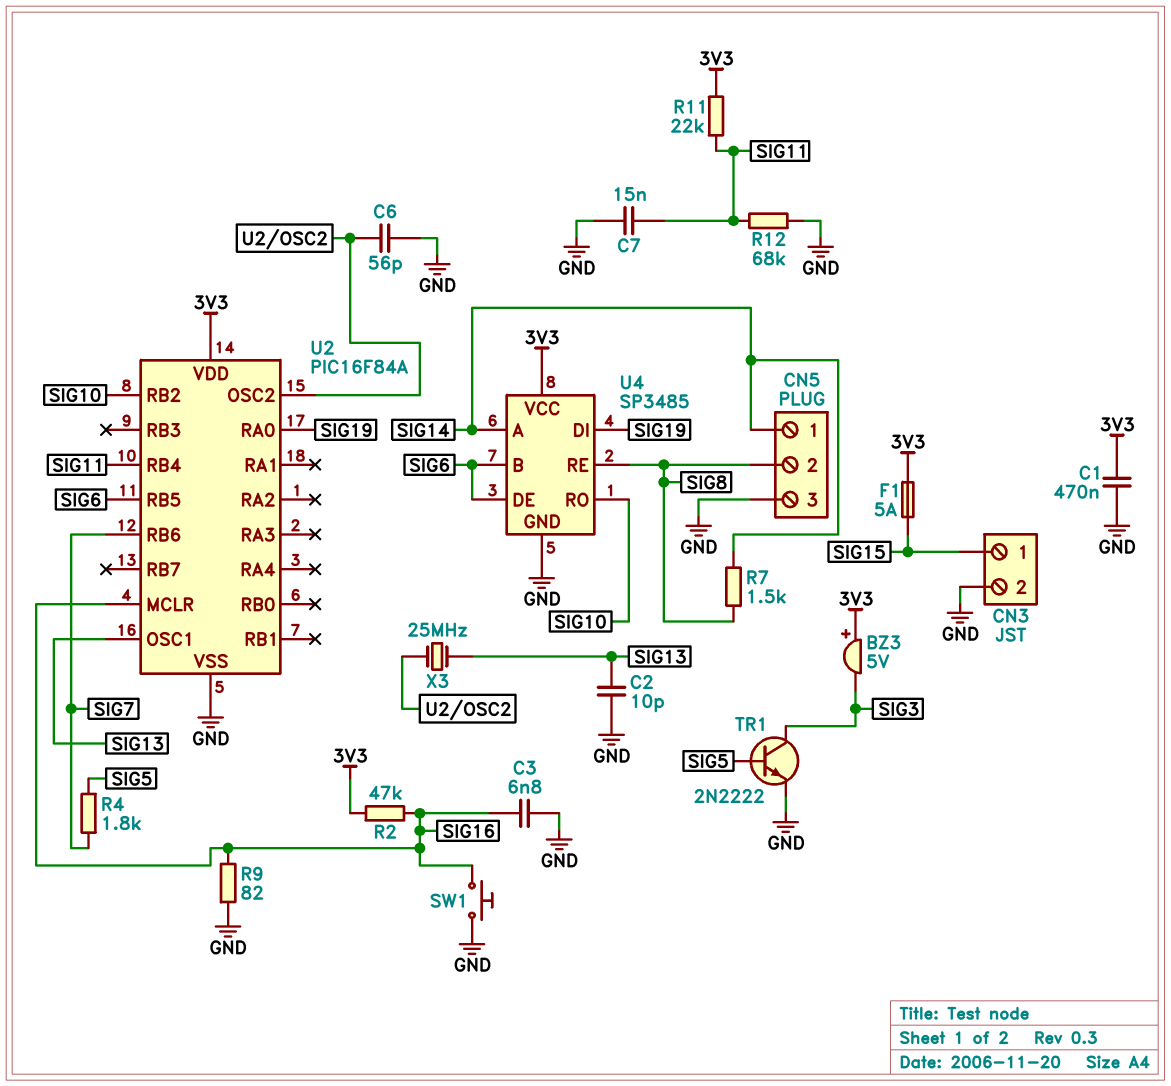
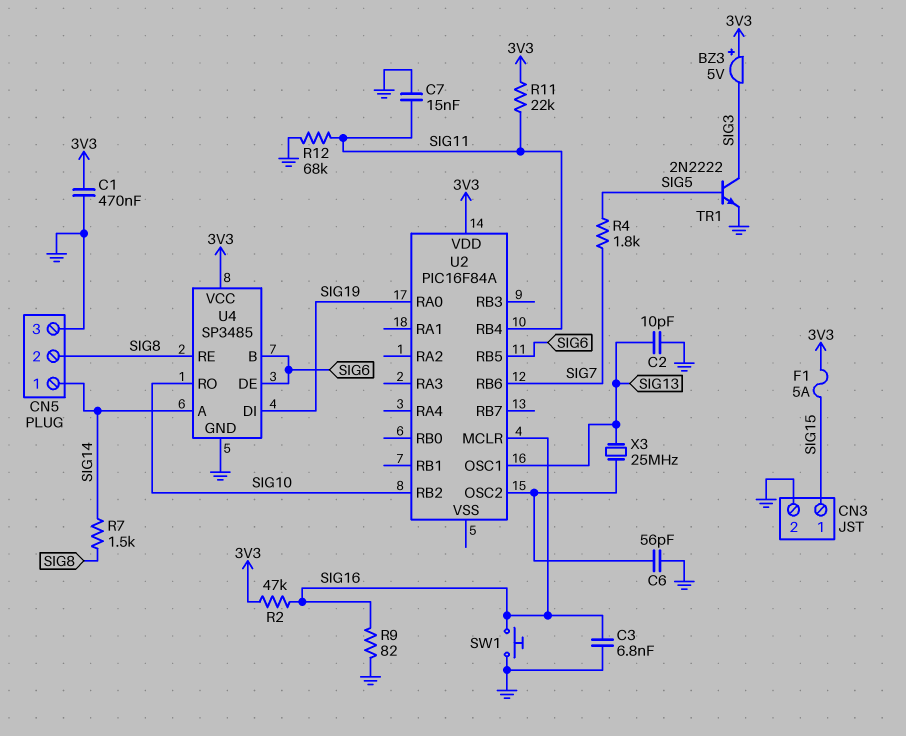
U2 pin VSS: GND -> none

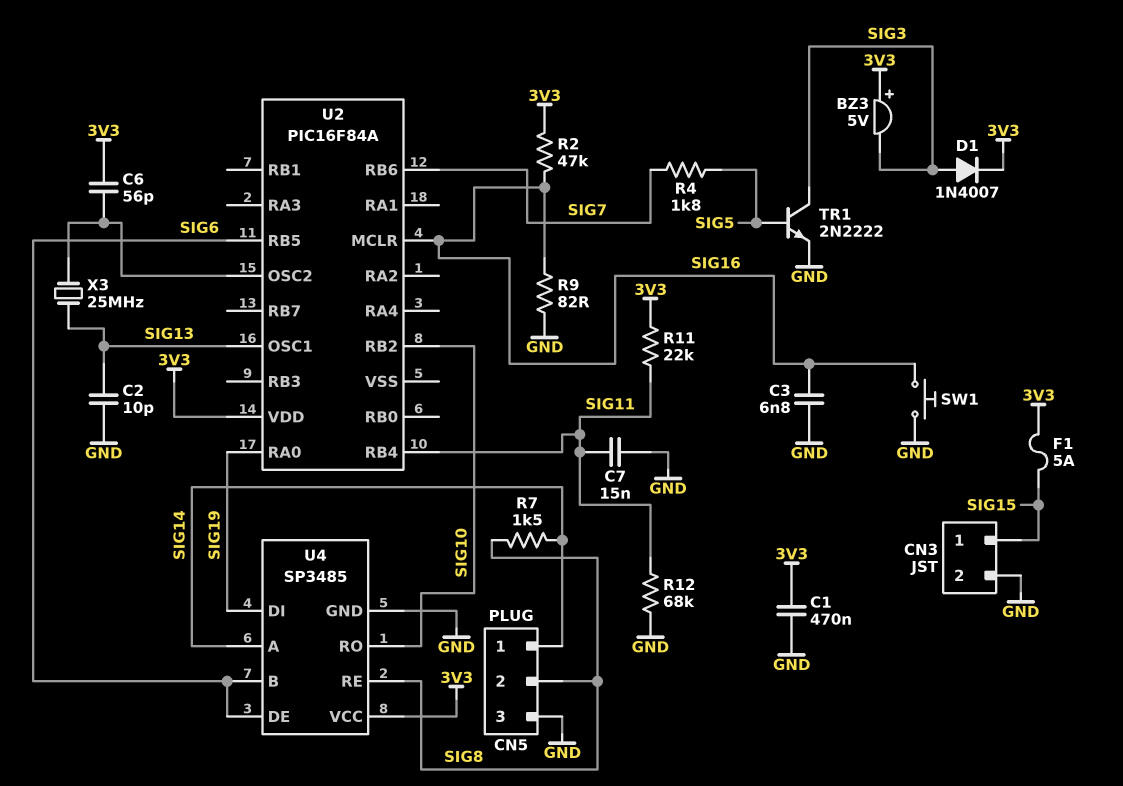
C6: 56pF (GND, U2/OSC2) -> 56pF (3V3, U2/OSC2)
D1: none -> diode 1N4007 (A SIG3, K 3V3)

